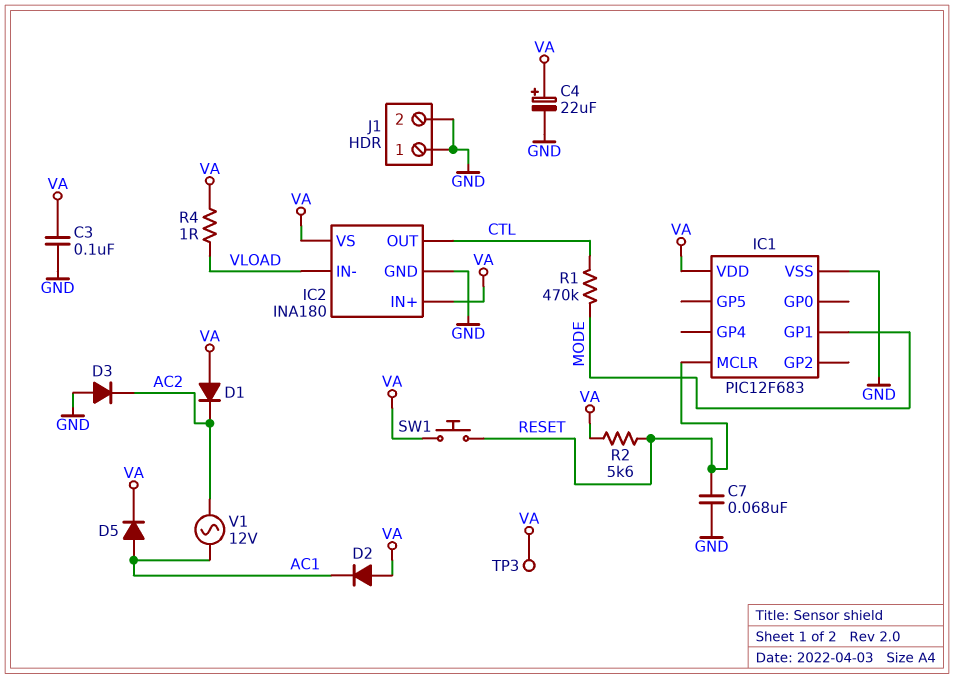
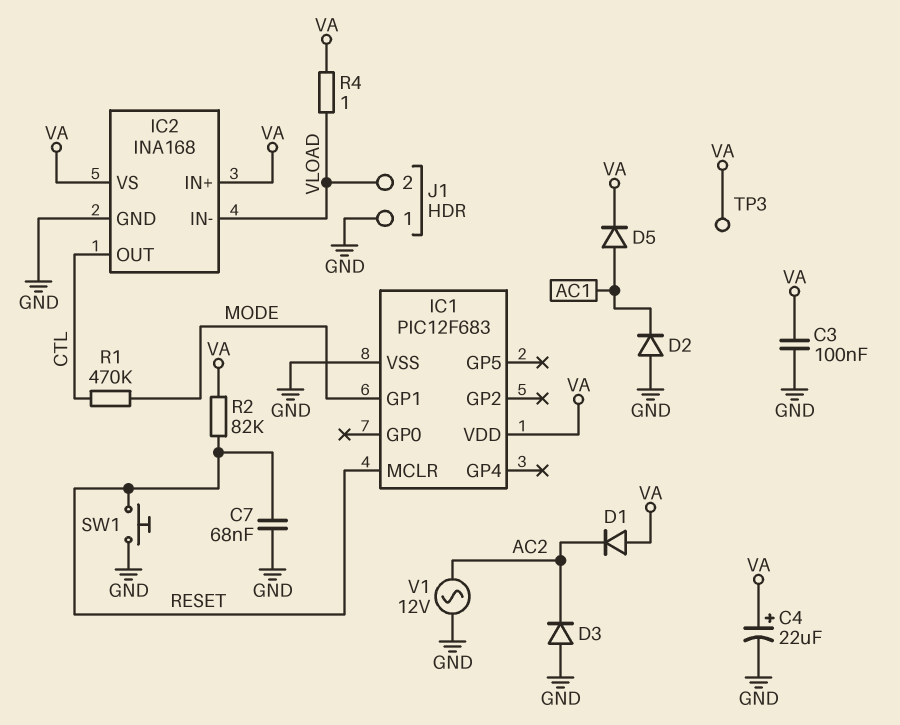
D2: diode (A VA, K AC1) -> diode (A GND, K AC1)
IC2: INA180 -> INA168
J1 pin 2: GND -> VLOAD
R2: 5.6k (RESET, VA) -> 82k (RESET, VA)
SW1: button (RESET, VA) -> button (GND, RESET)
V1: AC 12V (AC1, AC2) -> AC 12V (AC2, GND)

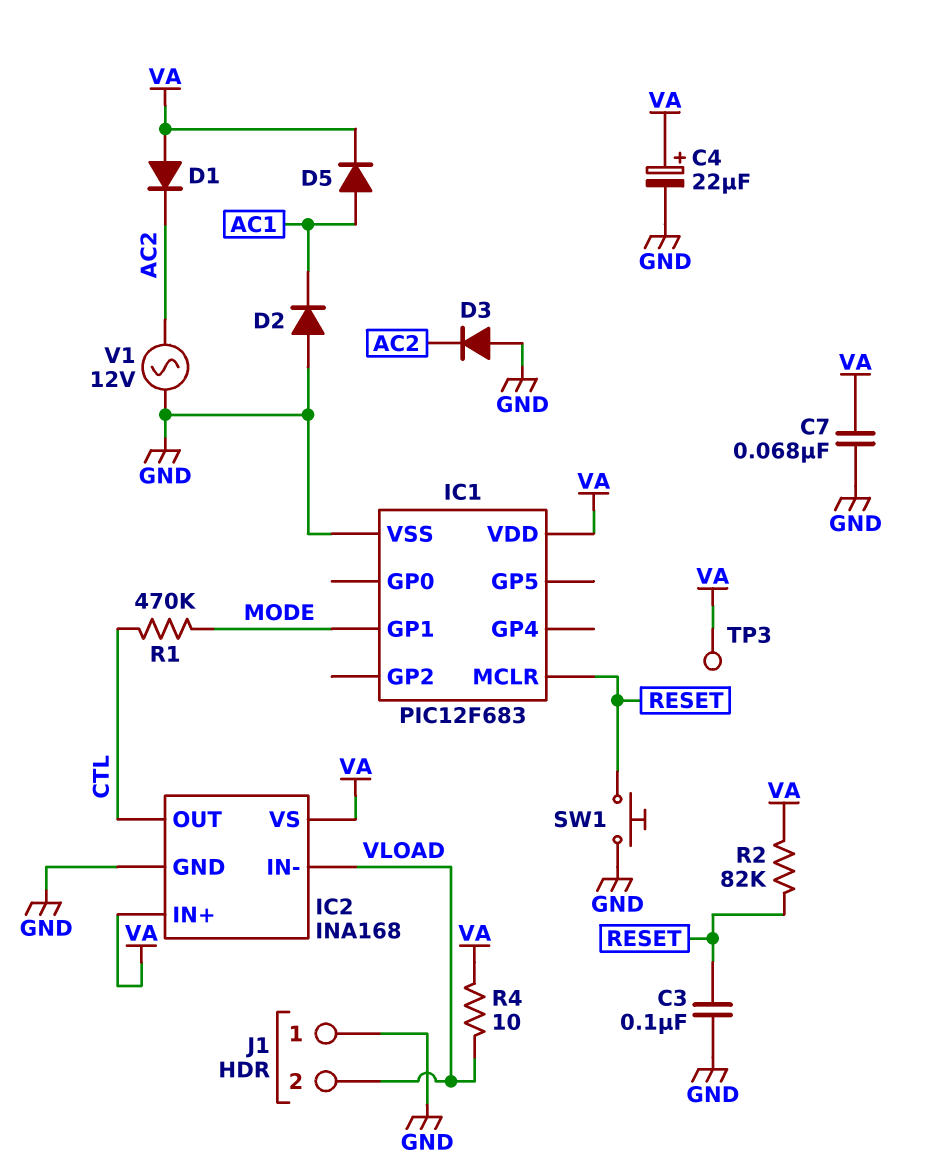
C3: 100nF (GND, VA) -> 100nF (GND, RESET)
C7: 68nF (GND, RESET) -> 68nF (GND, VA)
R4: 1 (VA, VLOAD) -> 10 (VA, VLOAD)

